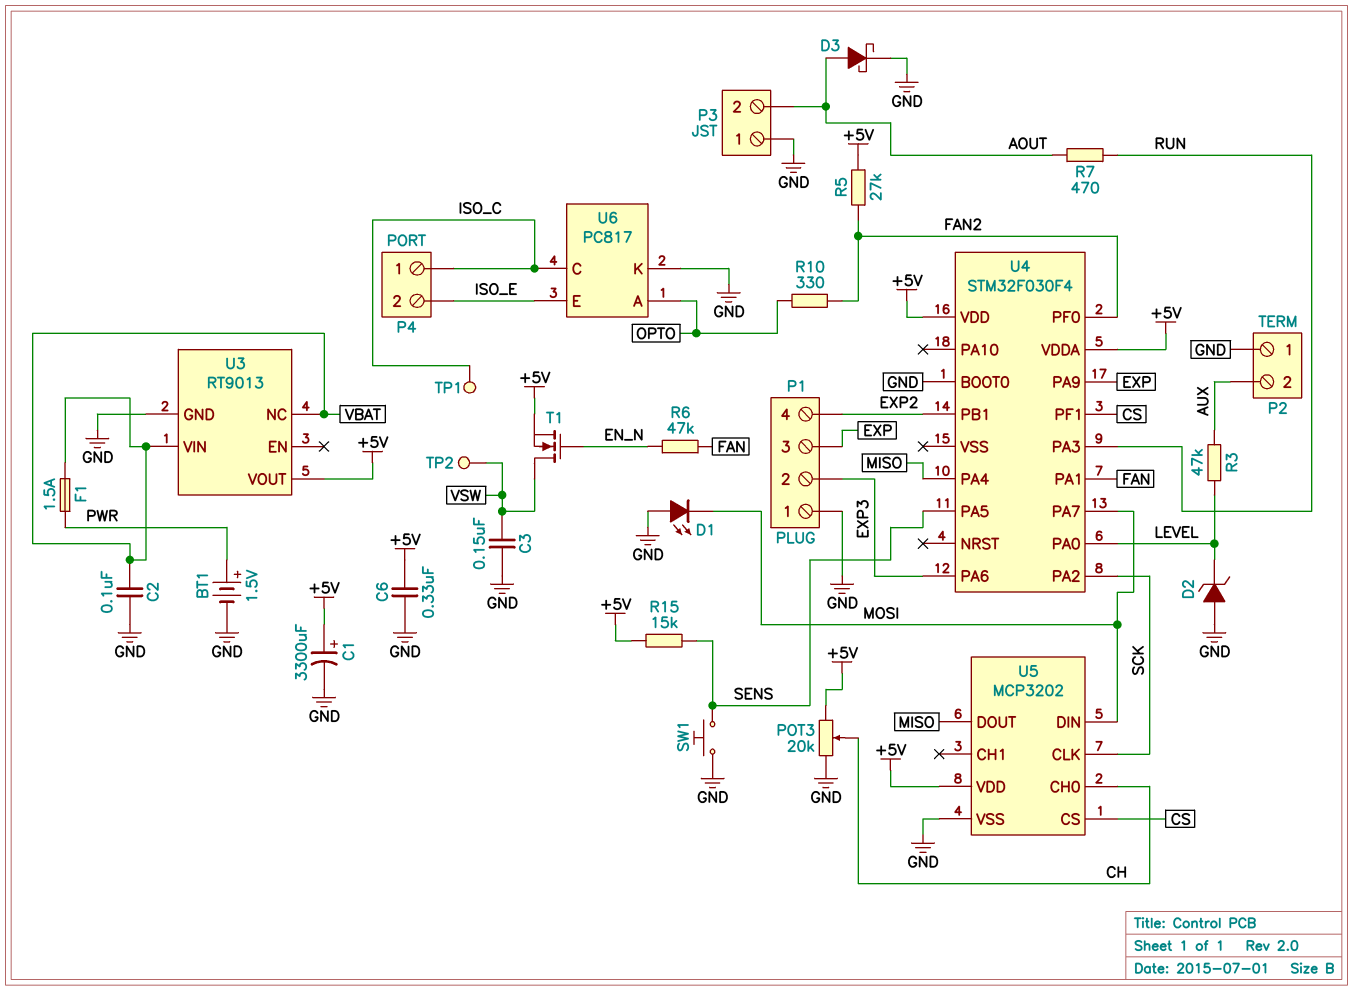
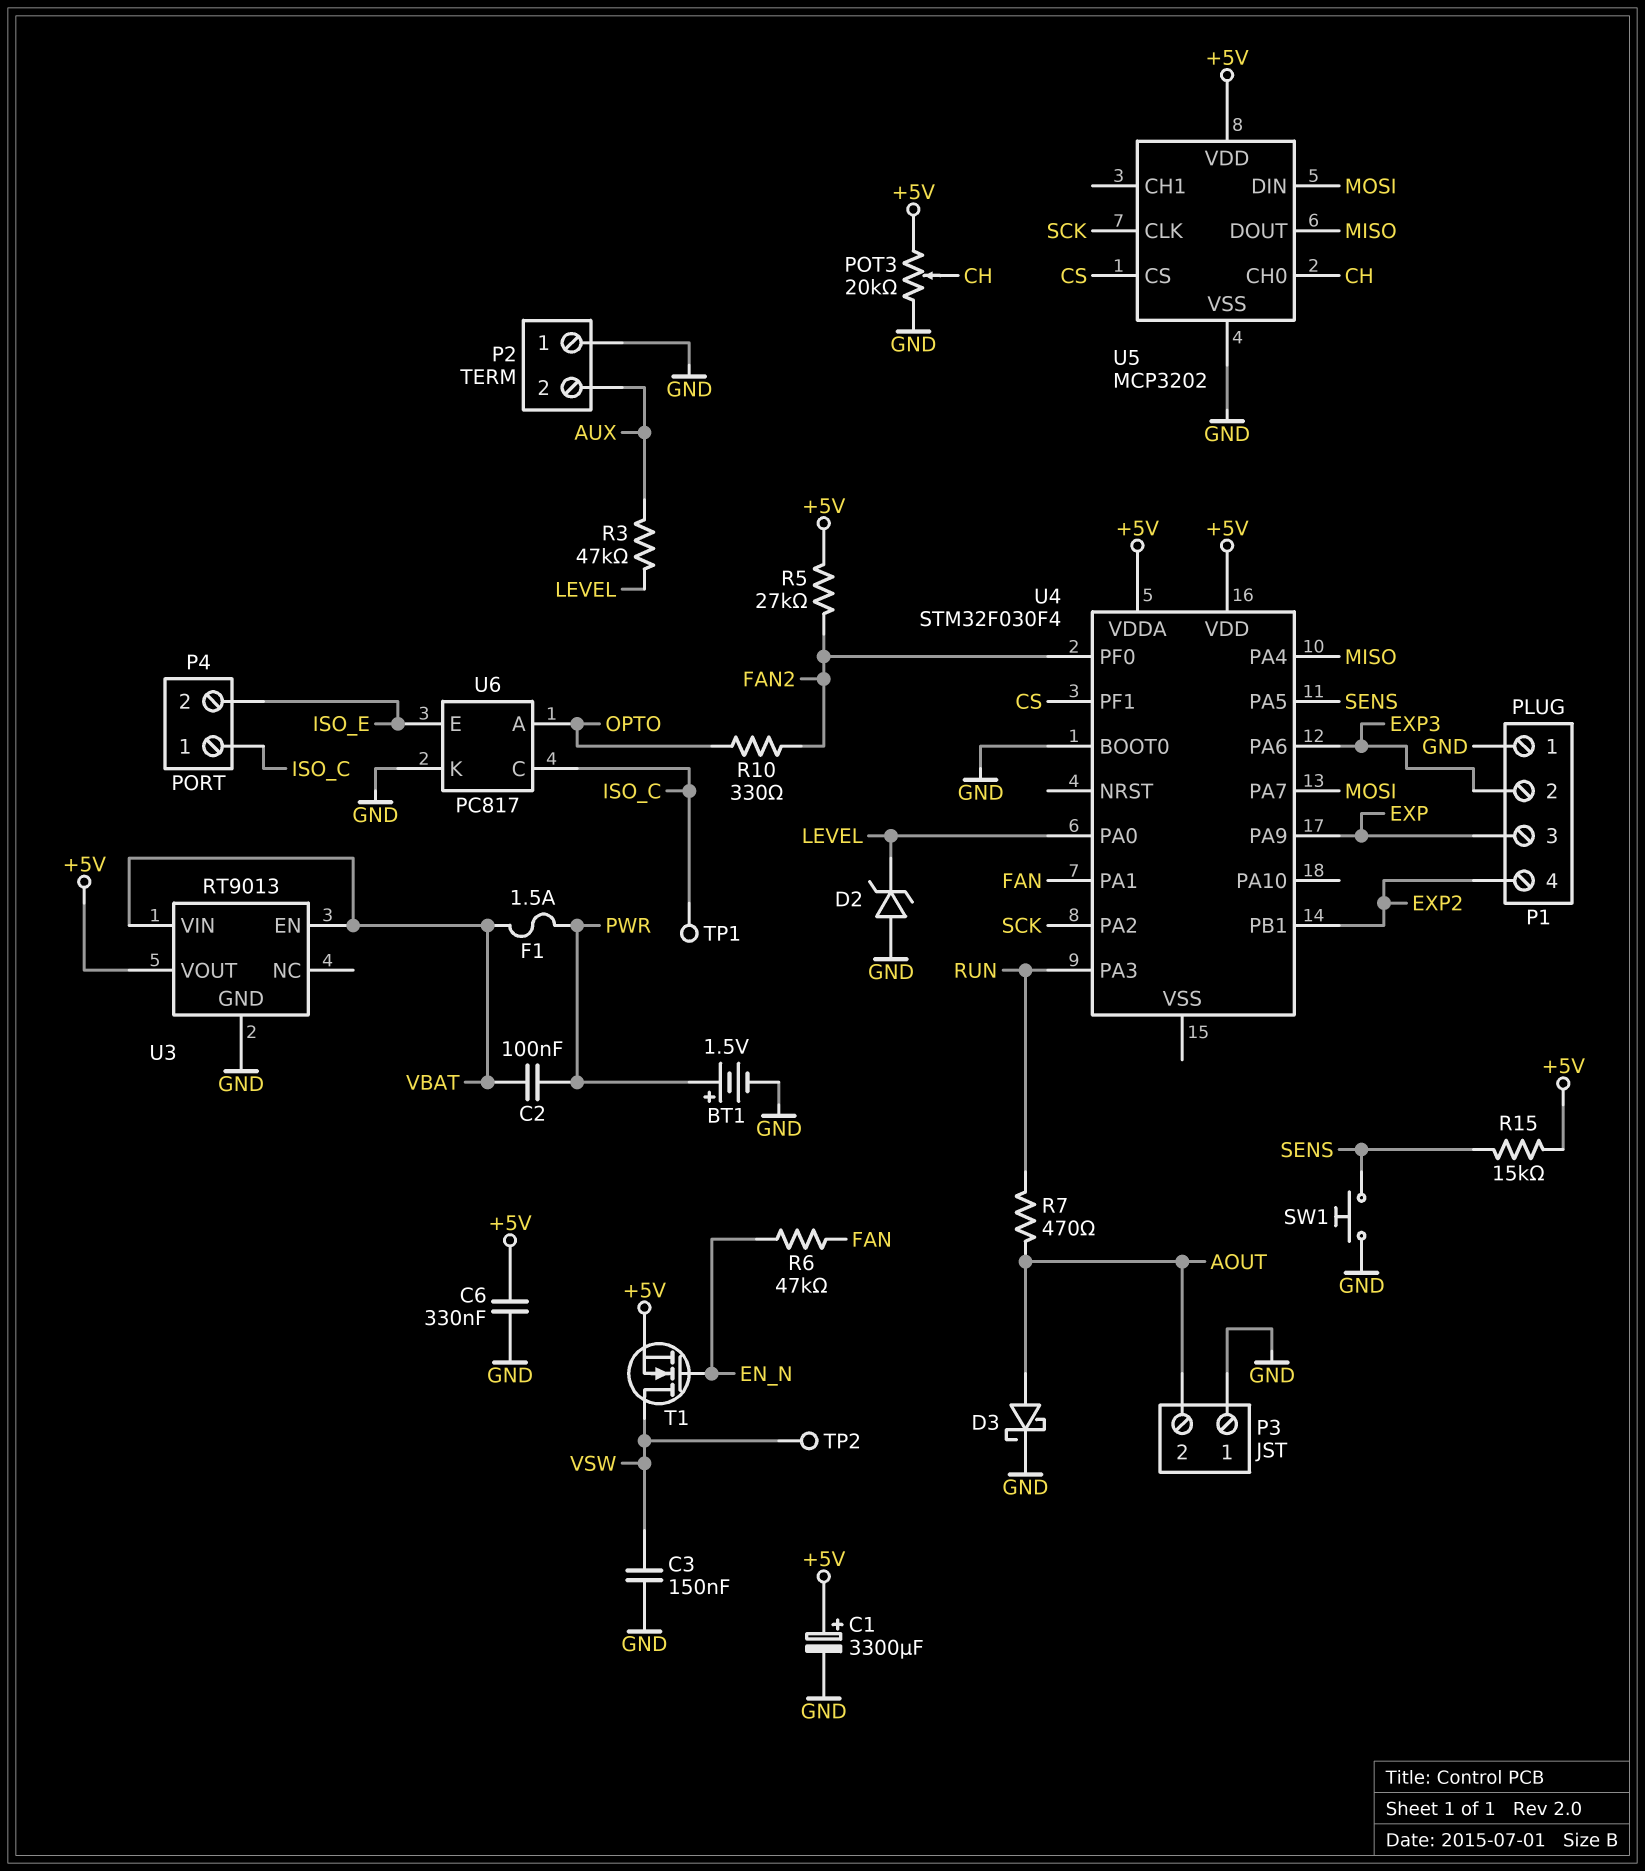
C2: 100nF (GND, VBAT) -> 100nF (PWR, VBAT)
D1: LED (A GND, K MOSI) -> none
U3 pin EN: none -> VBAT
U3 pin NC: VBAT -> none

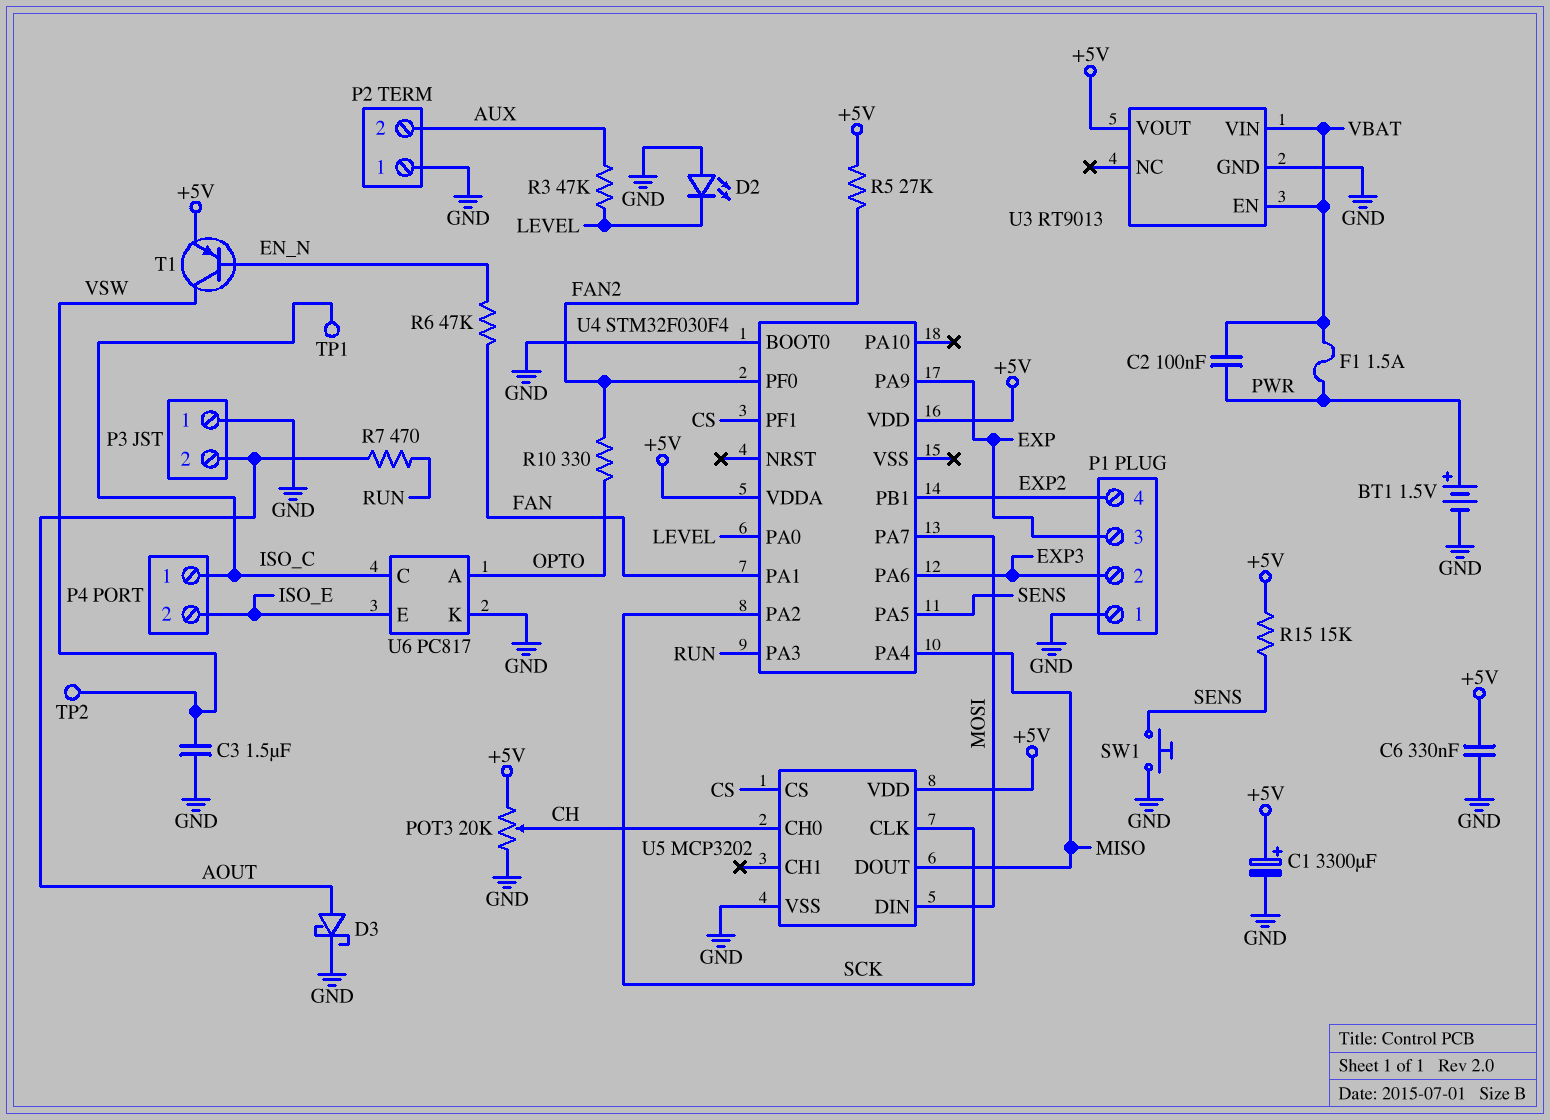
C3: 150nF (GND, VSW) -> 1.5uF (GND, VSW)
D2: zener (A GND, K LEVEL) -> LED (A GND, K LEVEL)
T1: NMOS (G EN_N, D VSW, S +5V) -> PNP (B EN_N, C VSW, E +5V)

